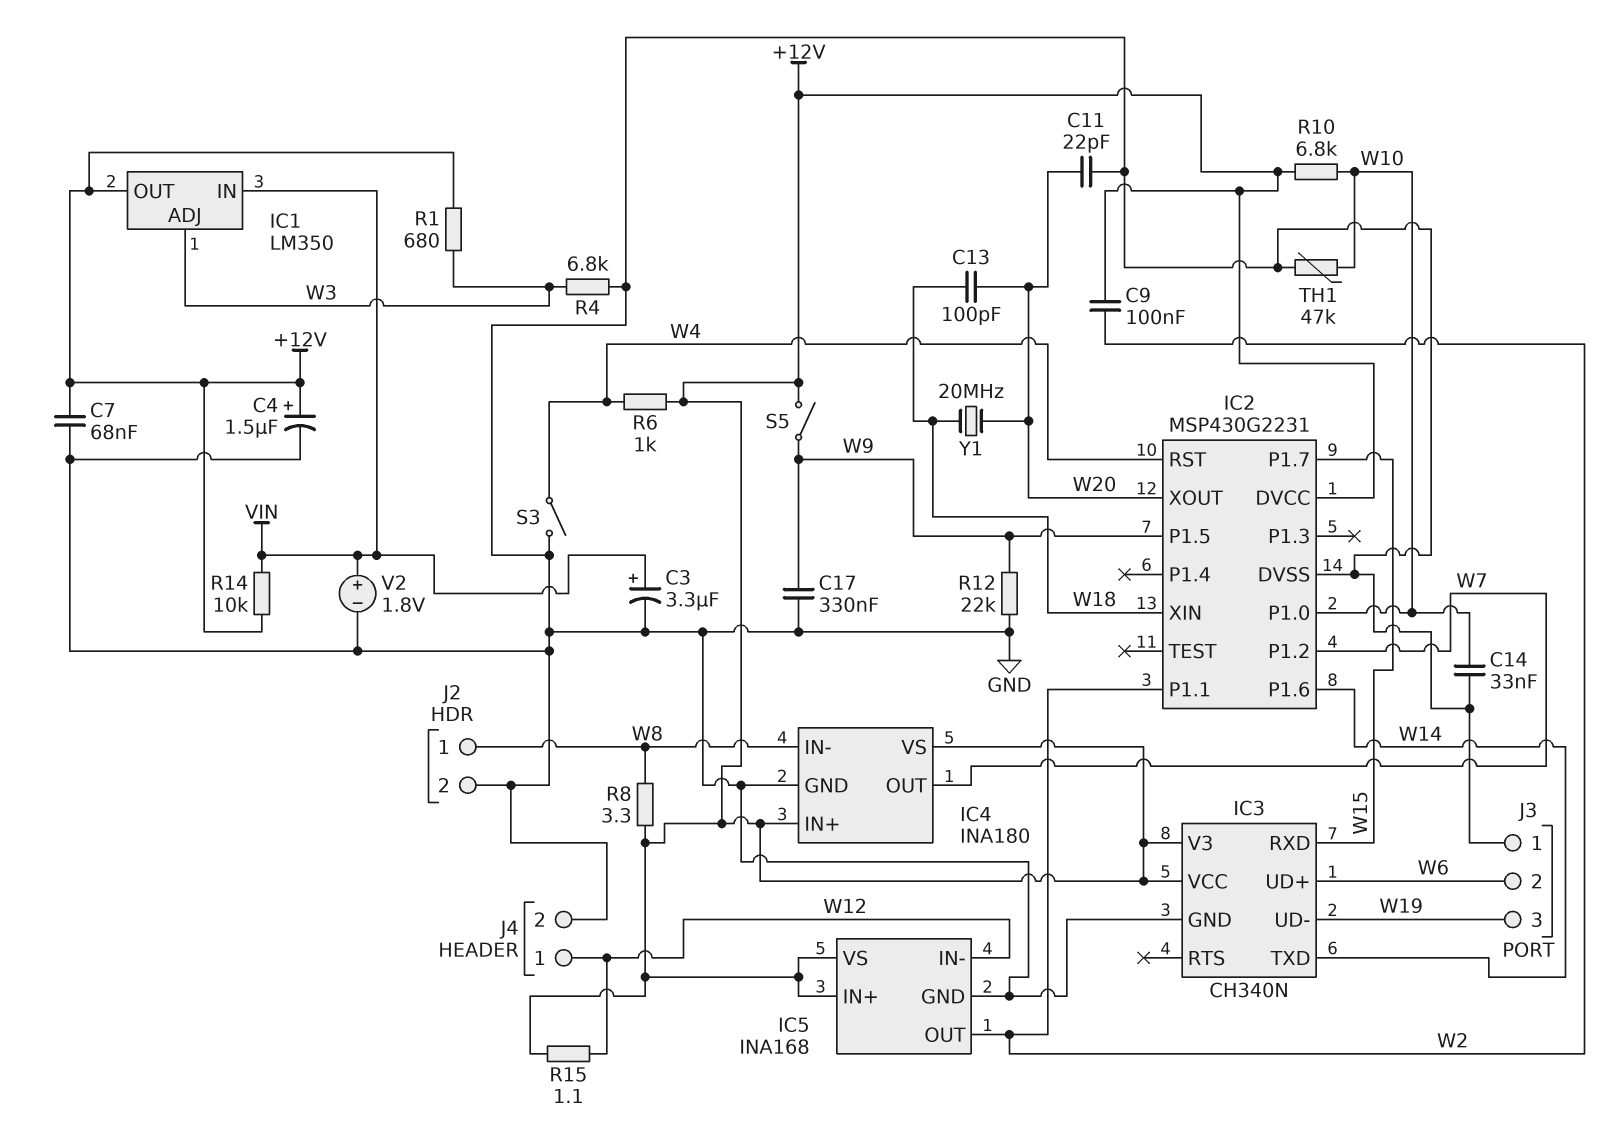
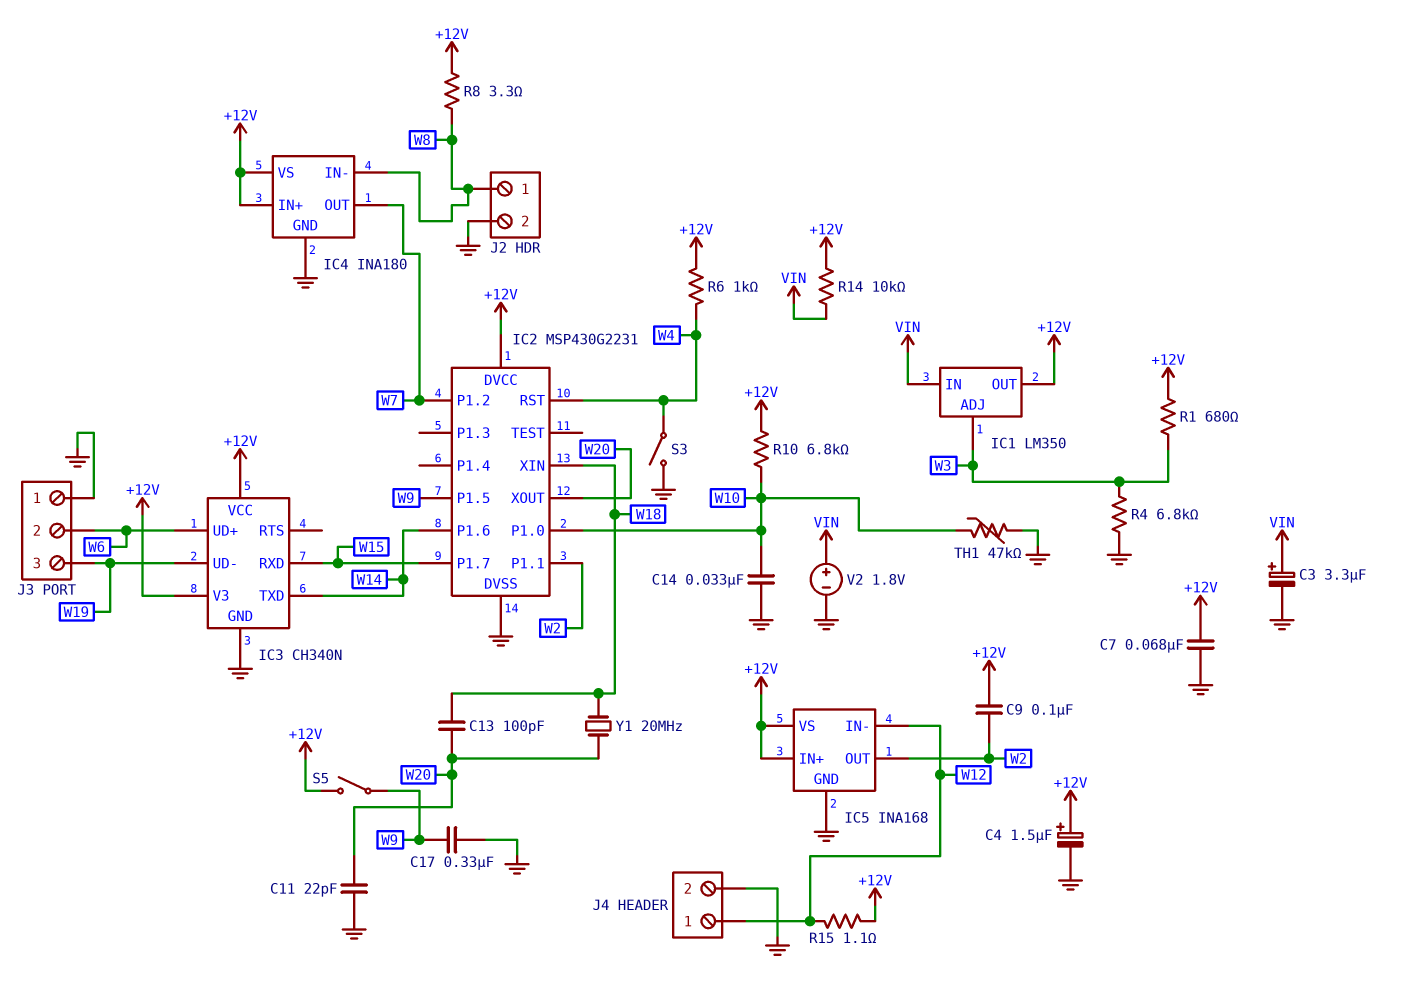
R12: 22k (GND, W9) -> none

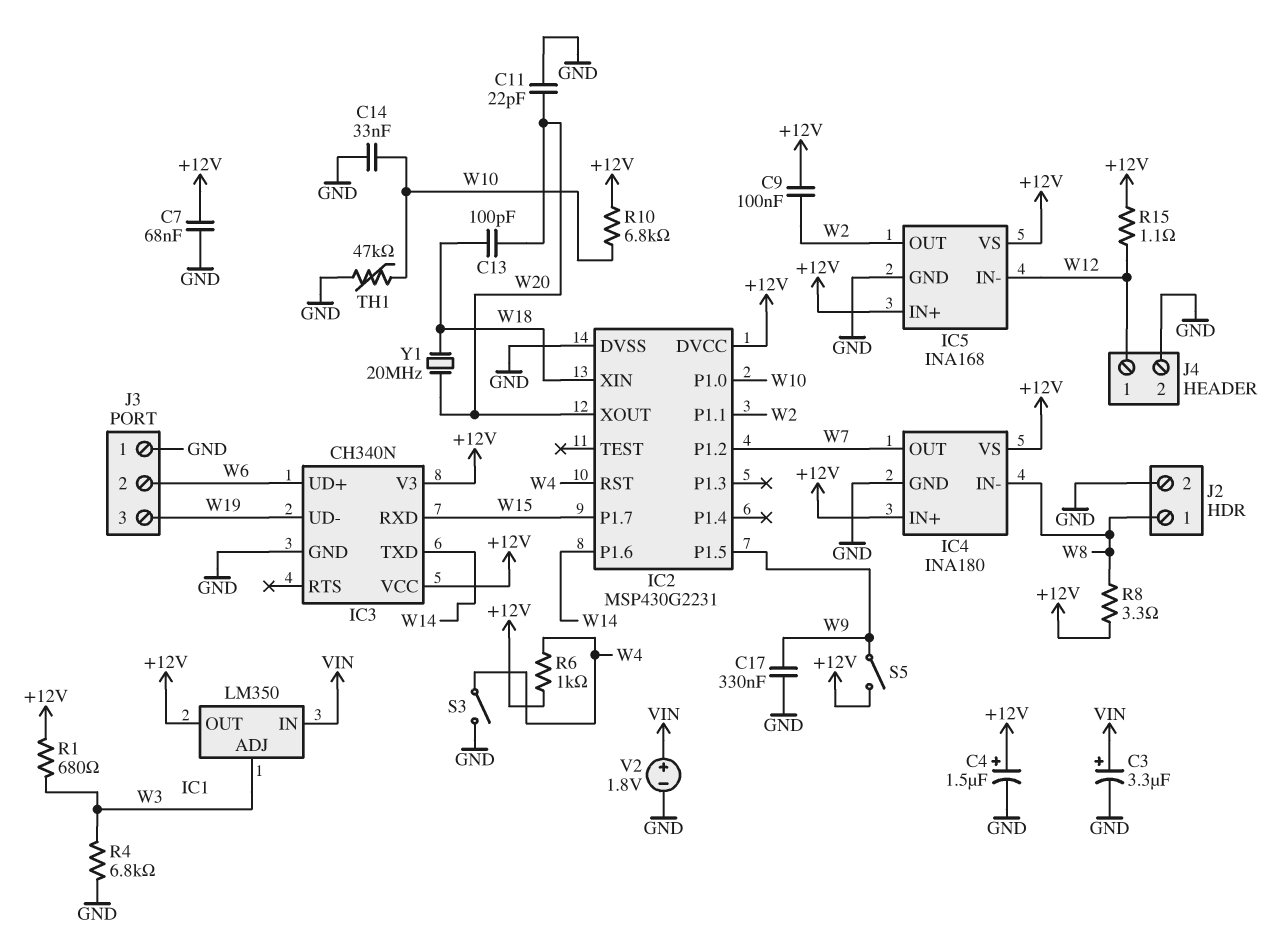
R14: 10k (+12V, VIN) -> none

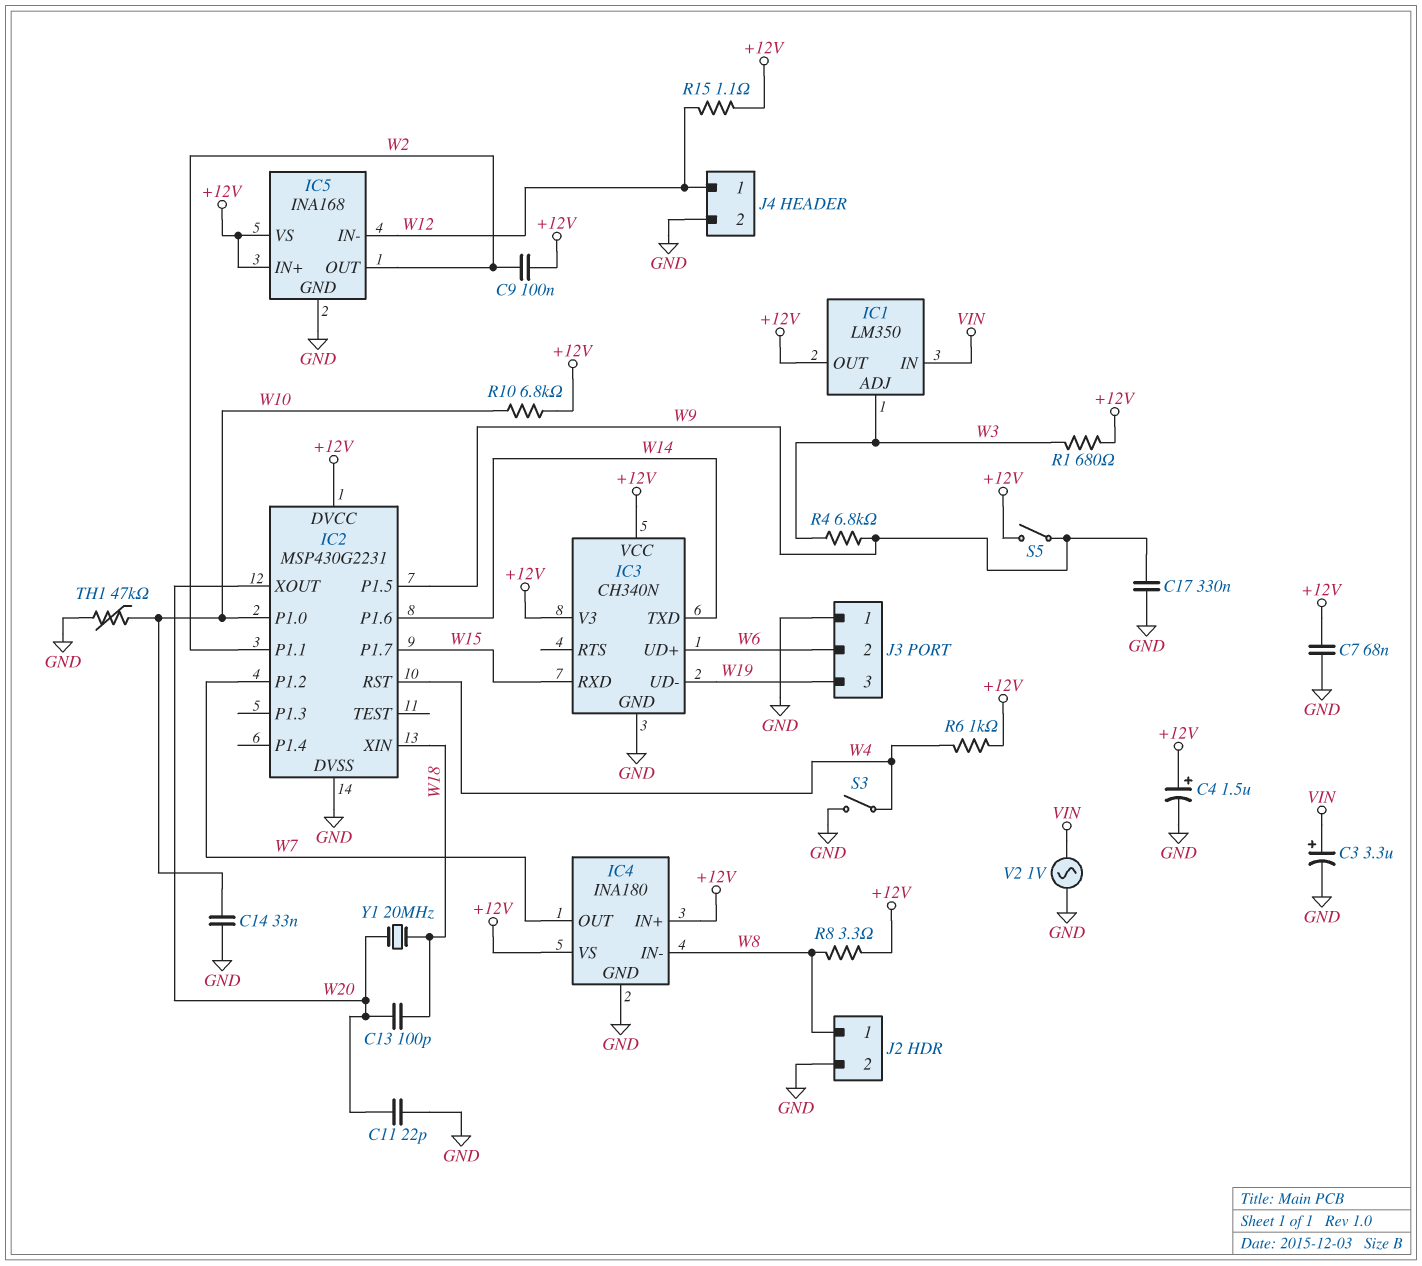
R4: 6.8k (GND, W3) -> 6.8k (W3, W9)
V2: 1.8V (plus VIN, minus GND) -> AC 1V (GND, VIN)

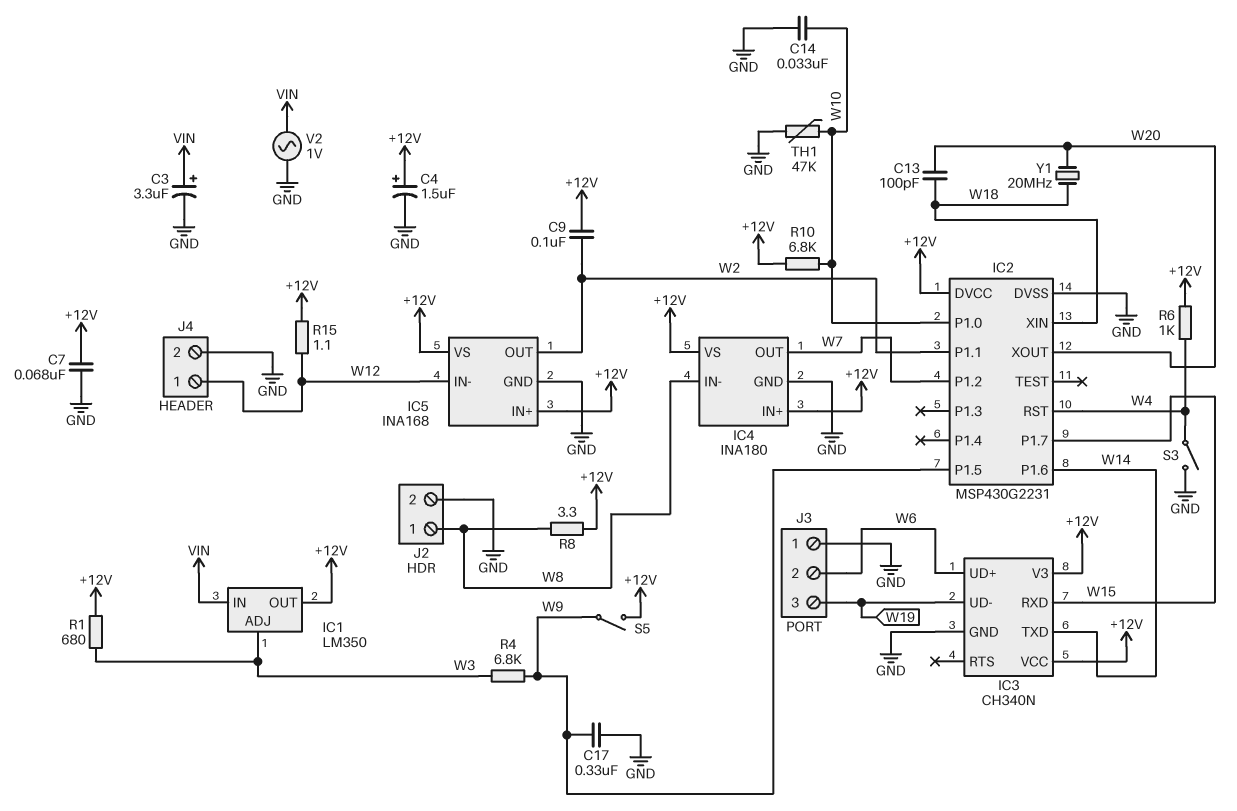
C11: 22pF (GND, W20) -> none

